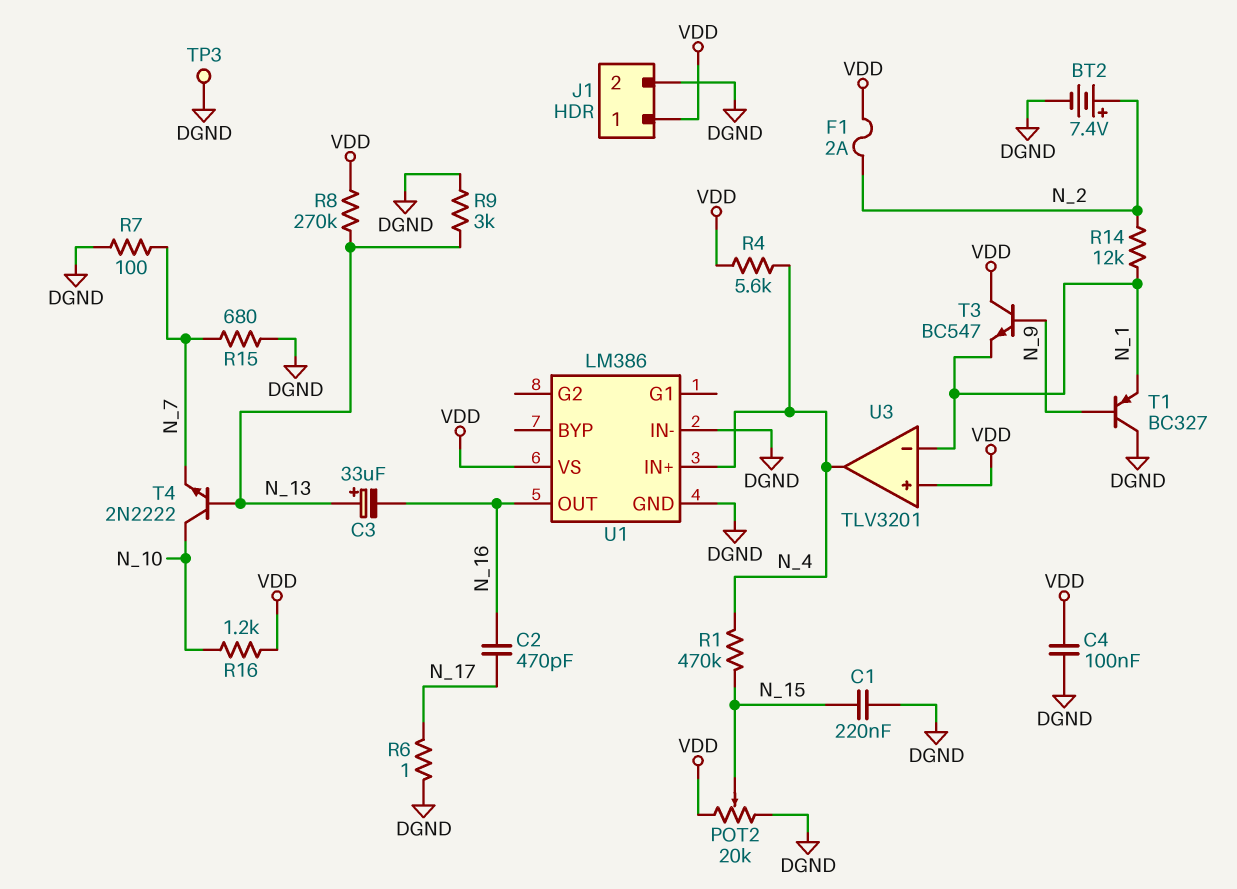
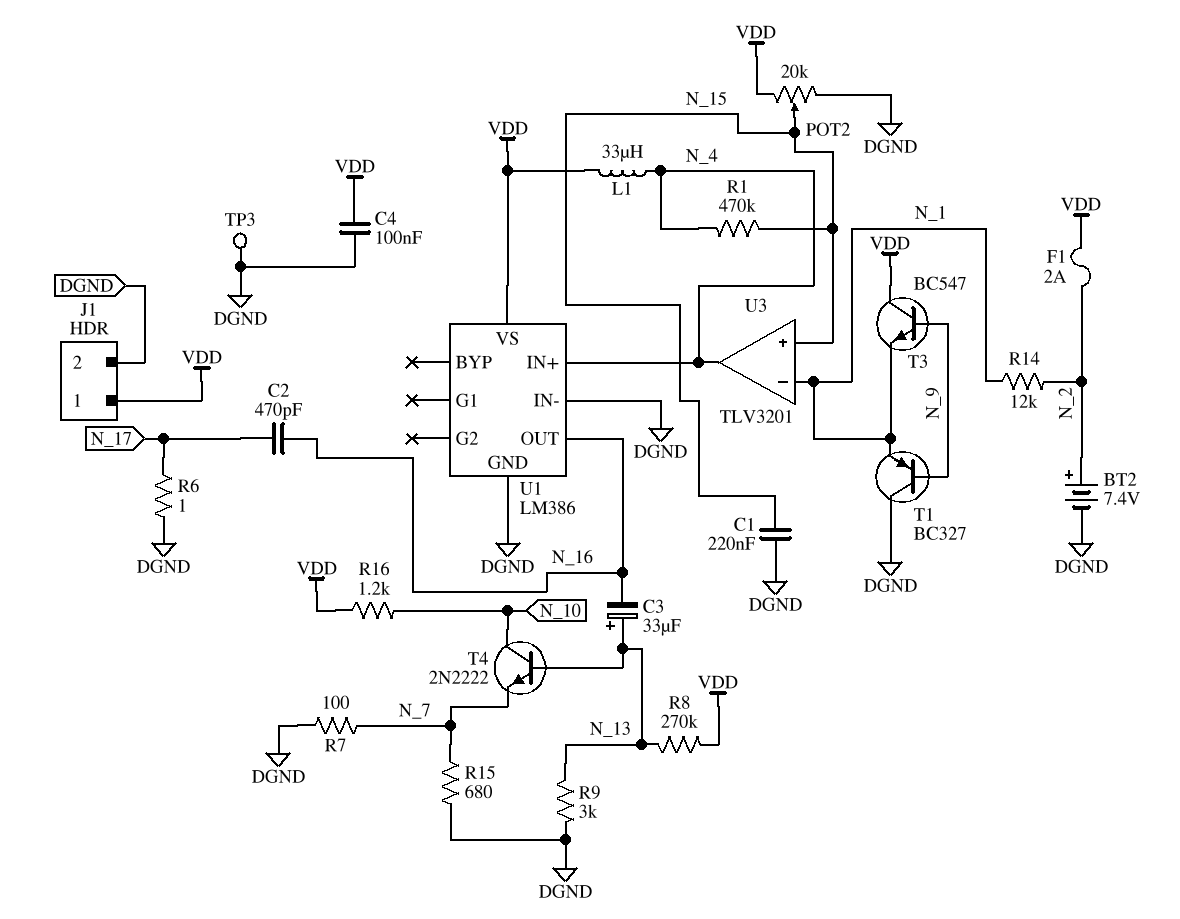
L1: none -> 33uH (N_4, VDD)
R4: 5.6k (N_4, VDD) -> none
U3 pin in+: VDD -> N_15

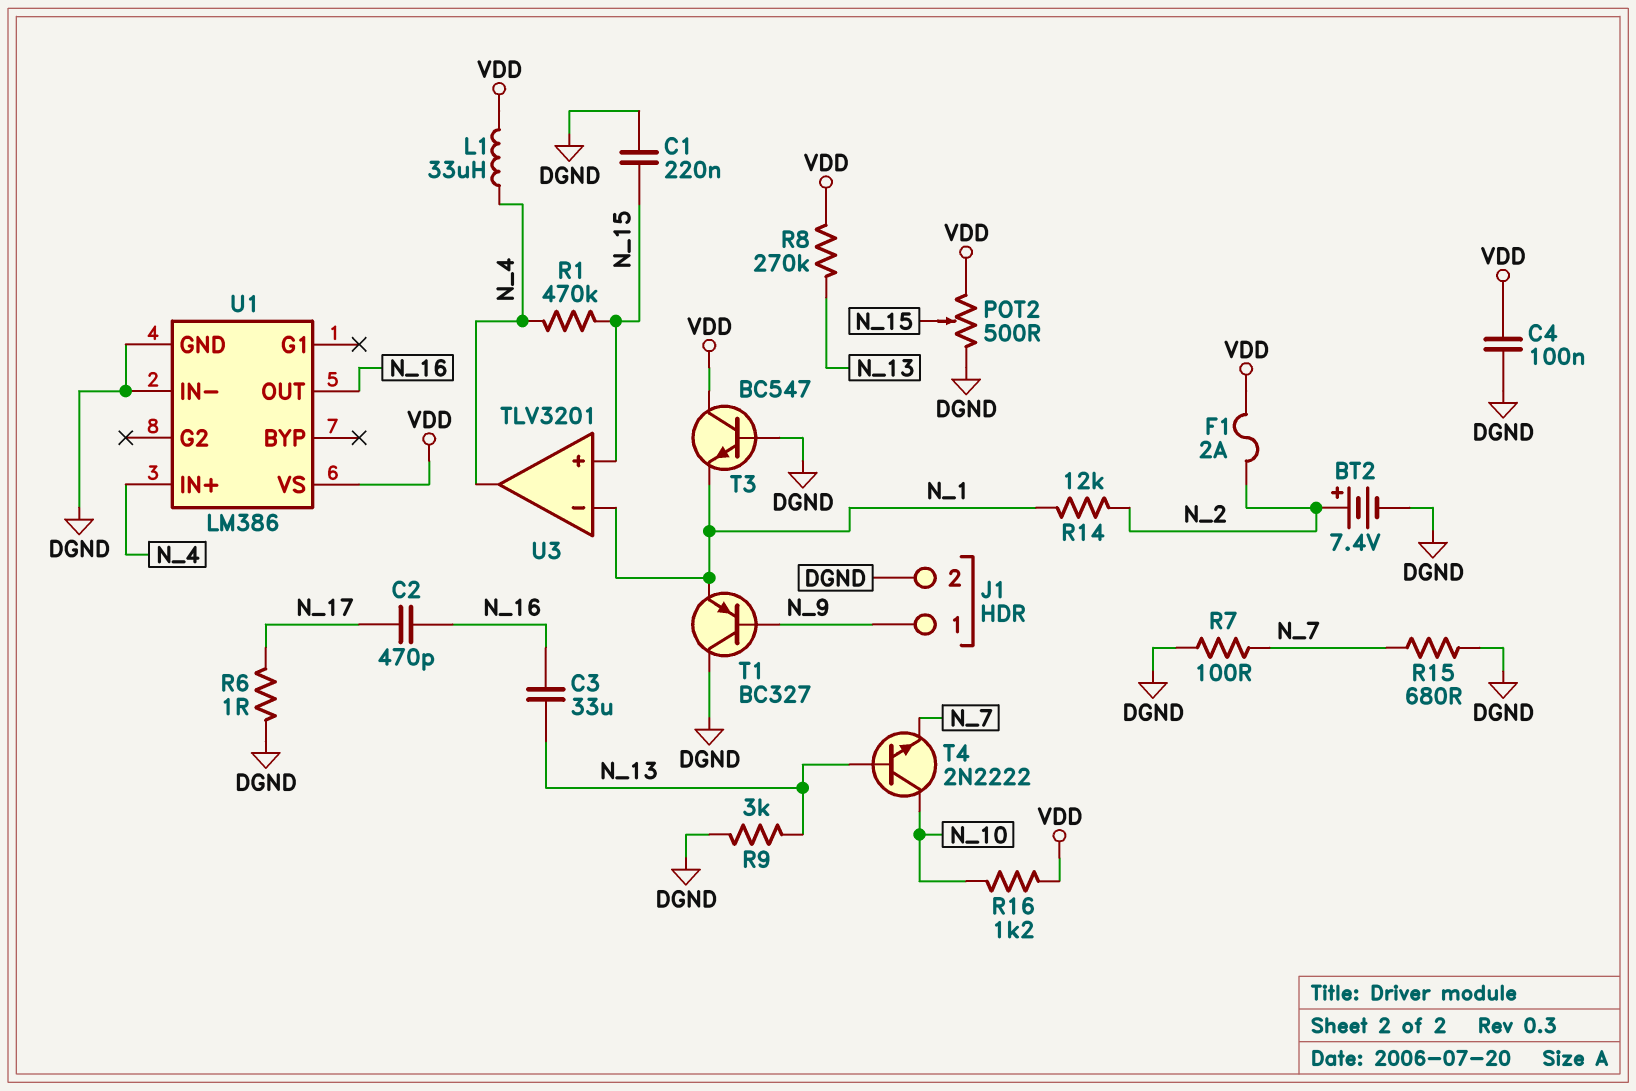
C3: 33uF (plus N_13, minus N_16) -> 33uF (N_13, N_16)
J1 pin 1: VDD -> N_9
POT2: 20k (DGND, VDD, wiper N_15) -> 500 (DGND, VDD, wiper N_15)
T3: NPN BC547 (B N_9, C VDD, E N_1) -> NPN BC547 (B DGND, C VDD, E N_1)
TP3: test point (DGND) -> none

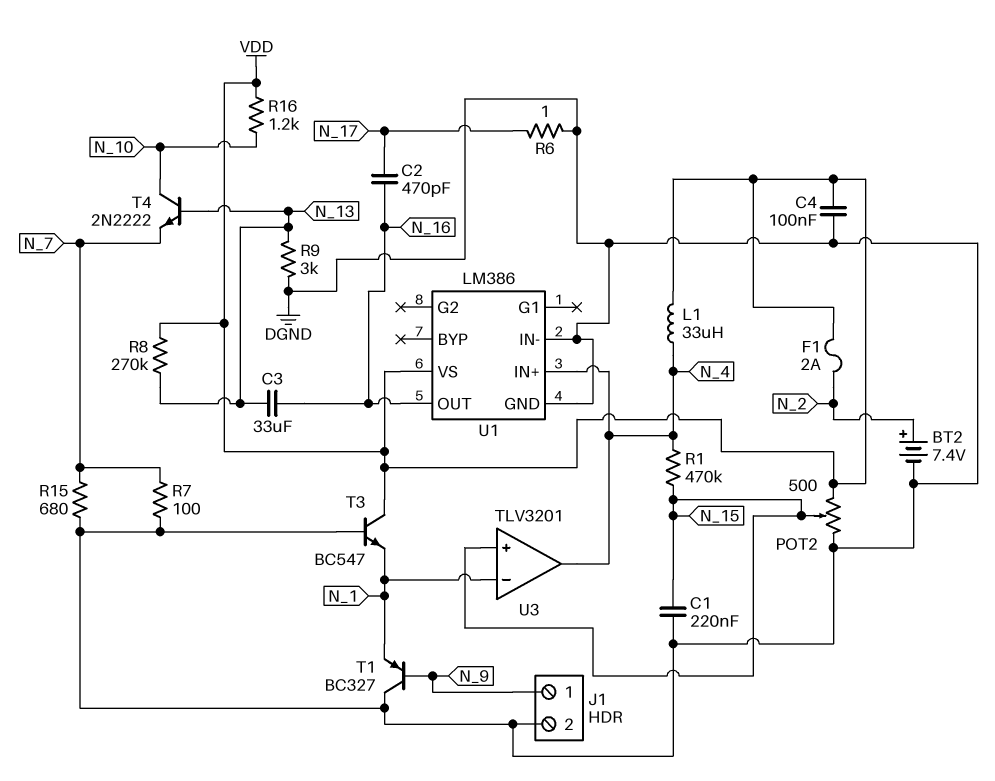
R14: 12k (N_1, N_2) -> none

